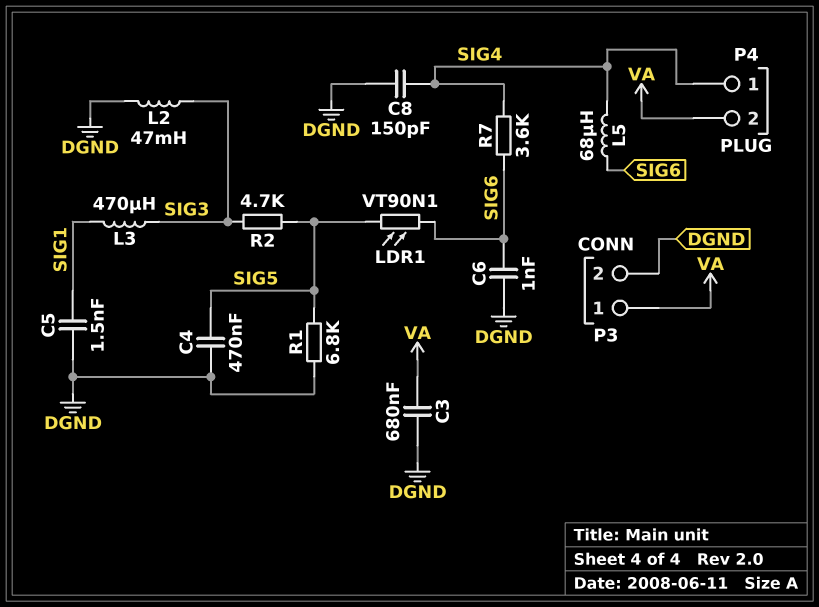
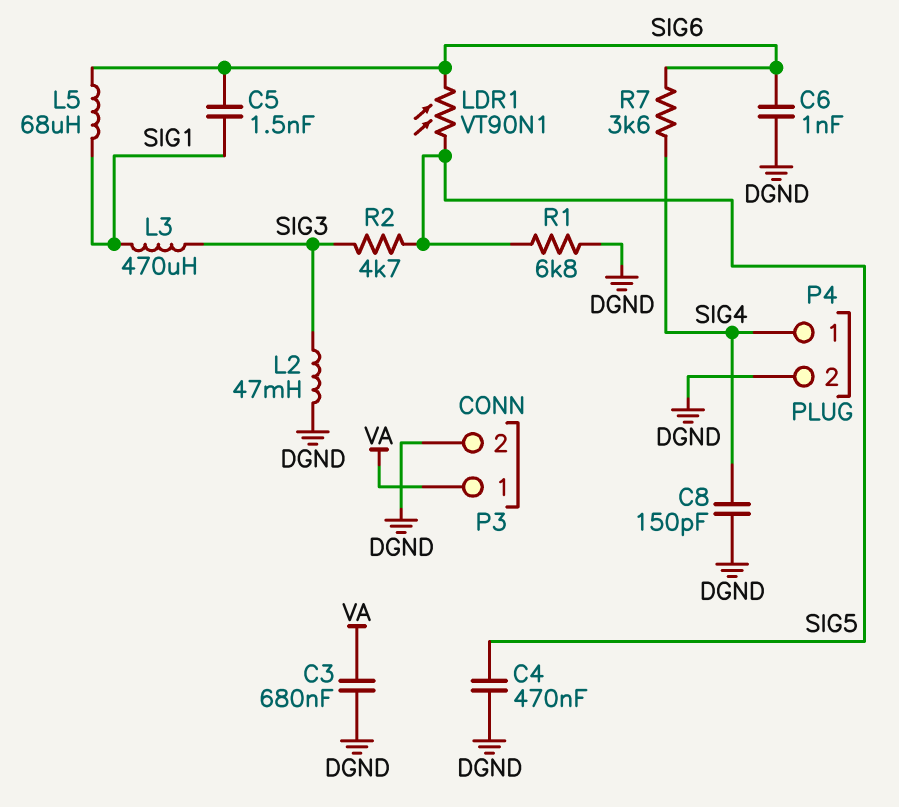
C5: 1.5nF (DGND, SIG1) -> 1.5nF (SIG1, SIG6)
L5: 68uH (SIG4, SIG6) -> 68uH (SIG1, SIG6)
P4 pin 2: VA -> DGND

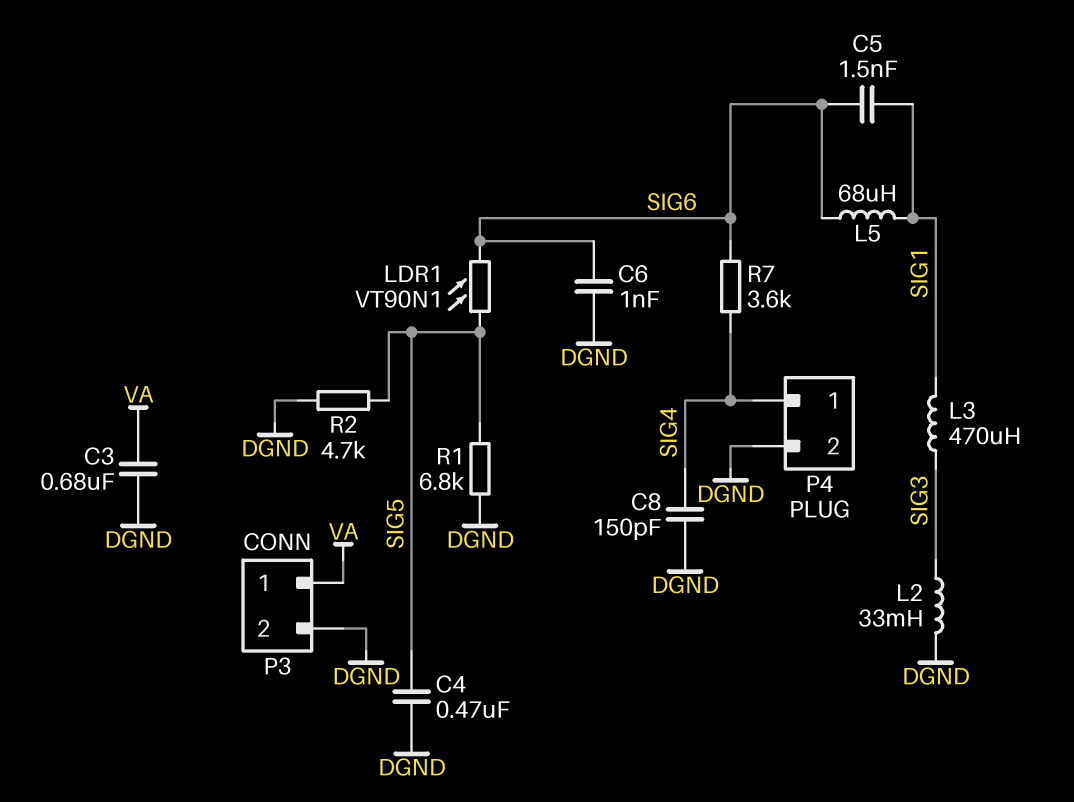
L2: 47mH (DGND, SIG3) -> 33mH (DGND, SIG3)
R2: 4.7k (SIG3, SIG5) -> 4.7k (DGND, SIG5)

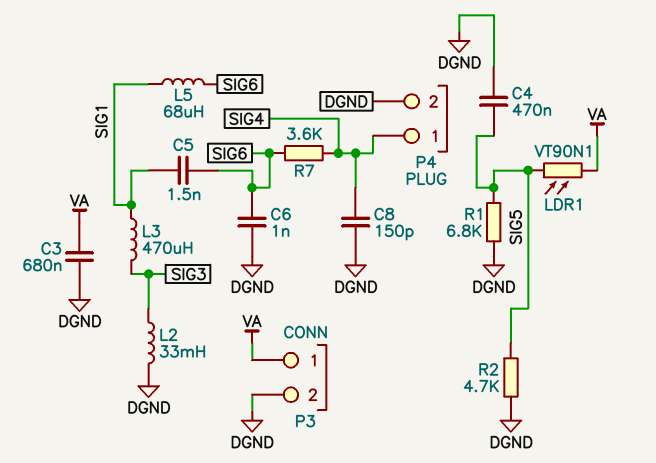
LDR1: VT90N1 (SIG5, SIG6) -> VT90N1 (SIG5, VA)

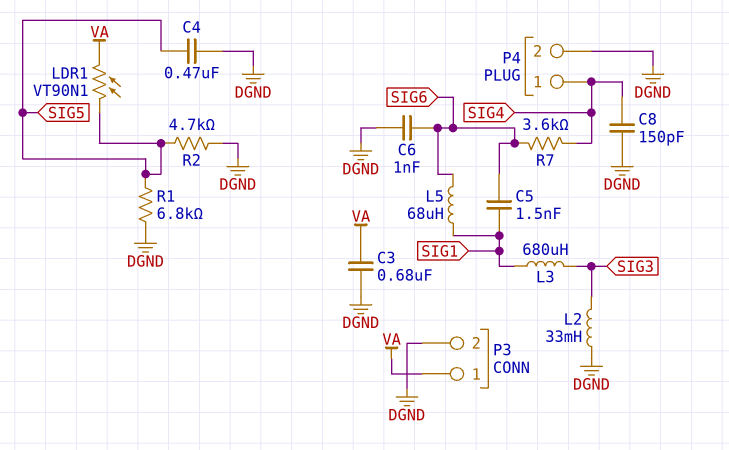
L3: 470uH (SIG1, SIG3) -> 680uH (SIG1, SIG3)

